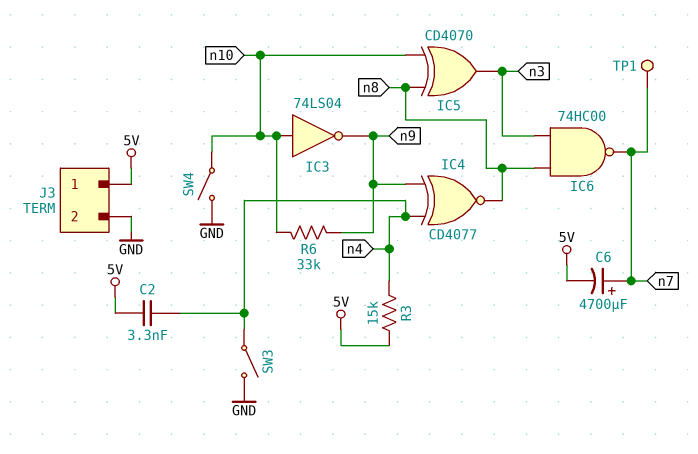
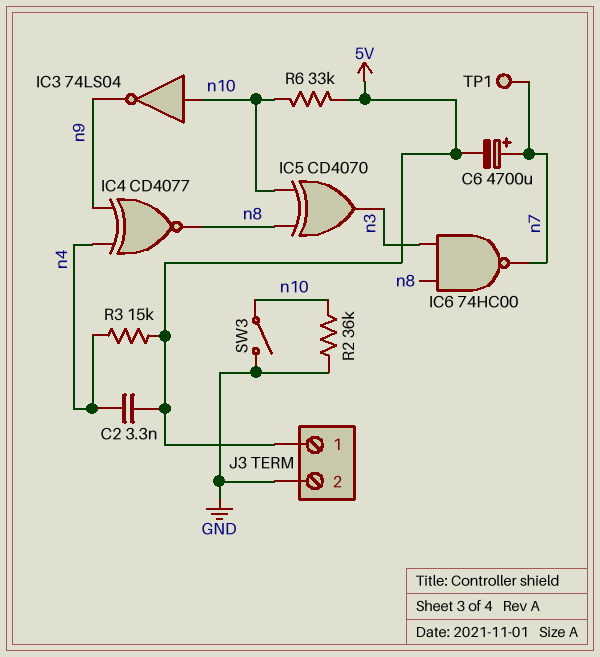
R2: none -> 36k (GND, n10)
R6: 33k (n9, n10) -> 33k (5V, n10)
SW3: switch (GND, n4) -> switch (GND, n10)
SW4: switch (GND, n10) -> none

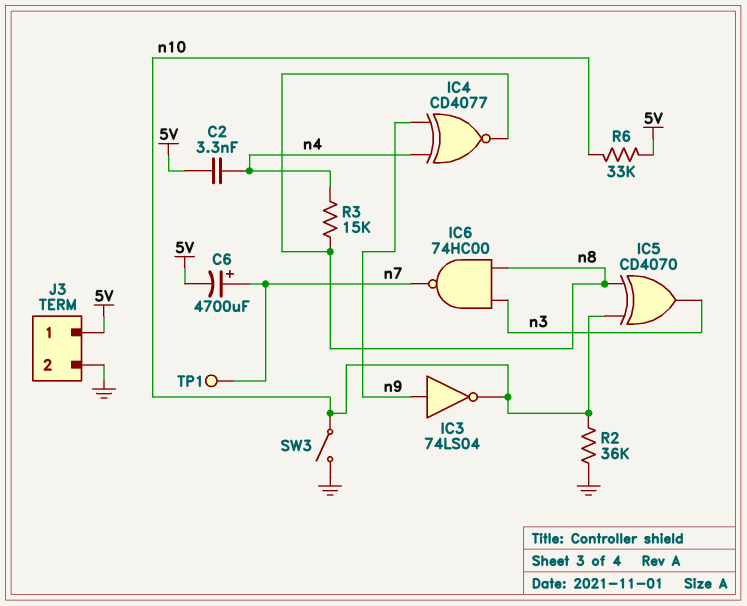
IC3: NOT 74LS04 (in n10, out n9) -> NOT 74LS04 (in n9, out n10)
R3: 15k (5V, n4) -> 15k (n4, n8)

